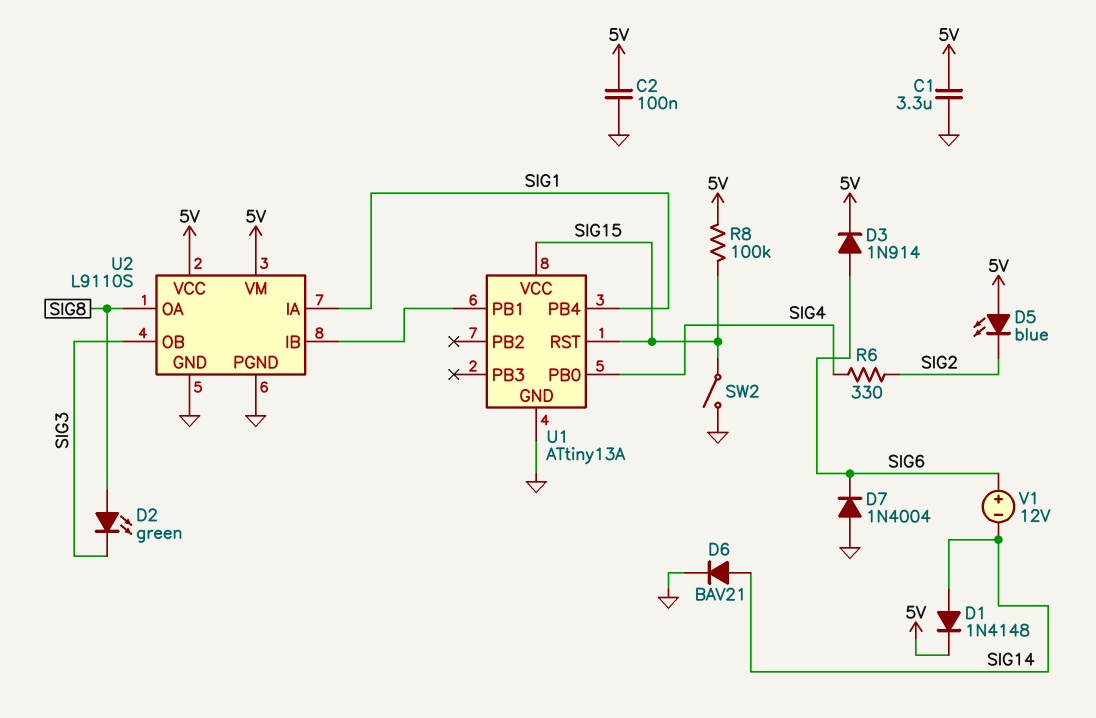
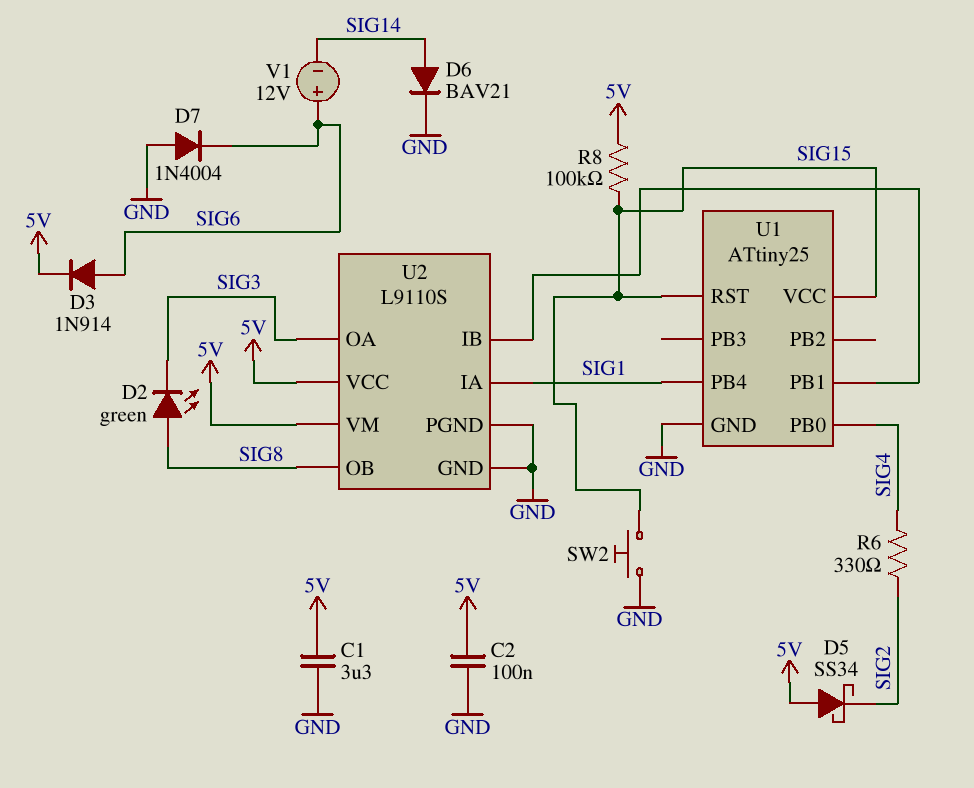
D1: diode 1N4148 (A SIG14, K 5V) -> none
D5: LED blue (A 5V, K SIG2) -> schottky SS34 (A 5V, K SIG2)
SW2: switch (GND, SIG15) -> button (GND, SIG15)
U1: ATtiny13A -> ATtiny25
U2 pin OA: SIG8 -> SIG3
U2 pin OB: SIG3 -> SIG8

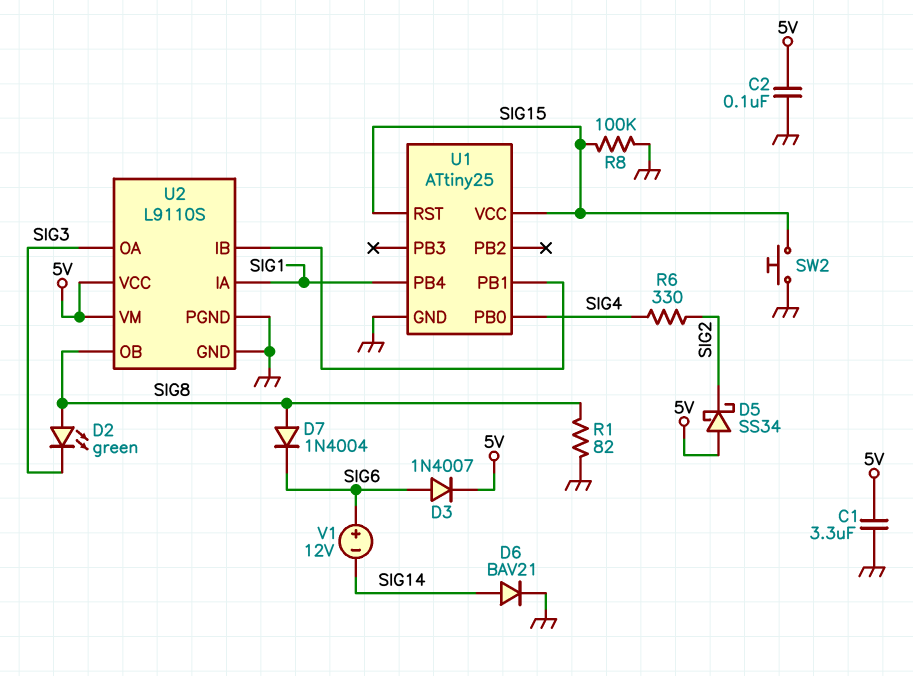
D3: diode 1N914 (A SIG6, K 5V) -> diode 1N4007 (A SIG6, K 5V)
D7: diode 1N4004 (A GND, K SIG6) -> diode 1N4004 (A SIG8, K SIG6)
R1: none -> 82 (GND, SIG8)
R8: 100k (5V, SIG15) -> 100k (GND, SIG15)

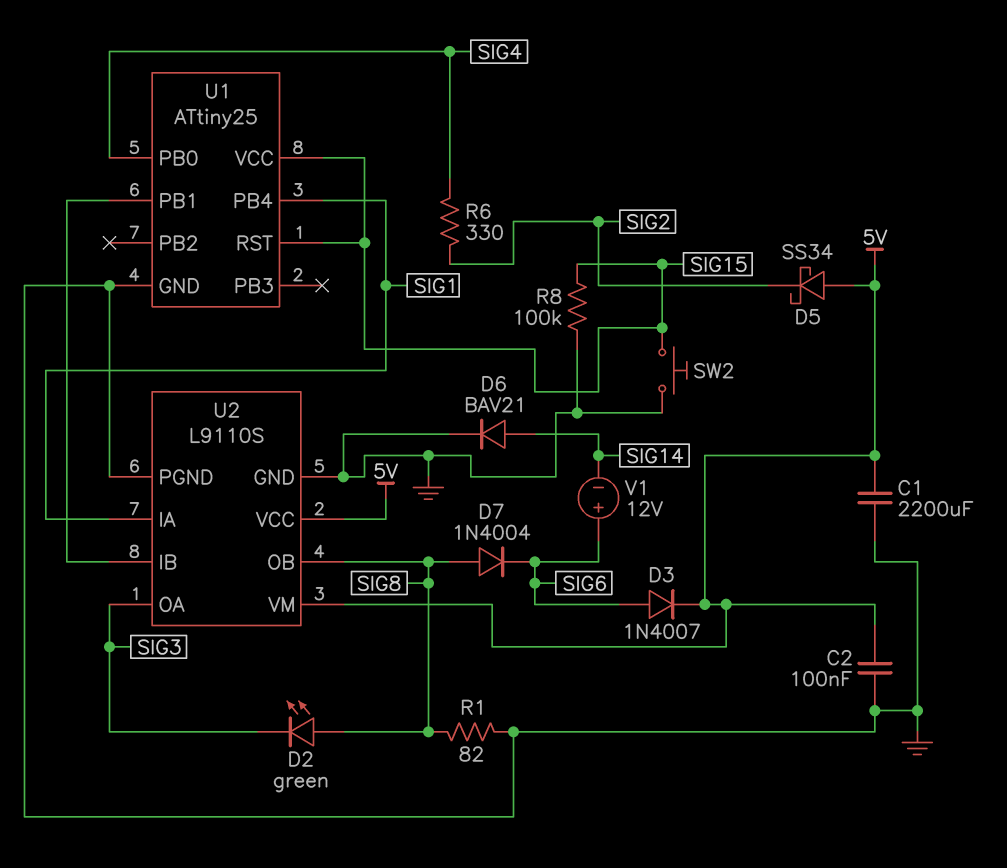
C1: 3.3uF (5V, GND) -> 2200uF (5V, GND)

